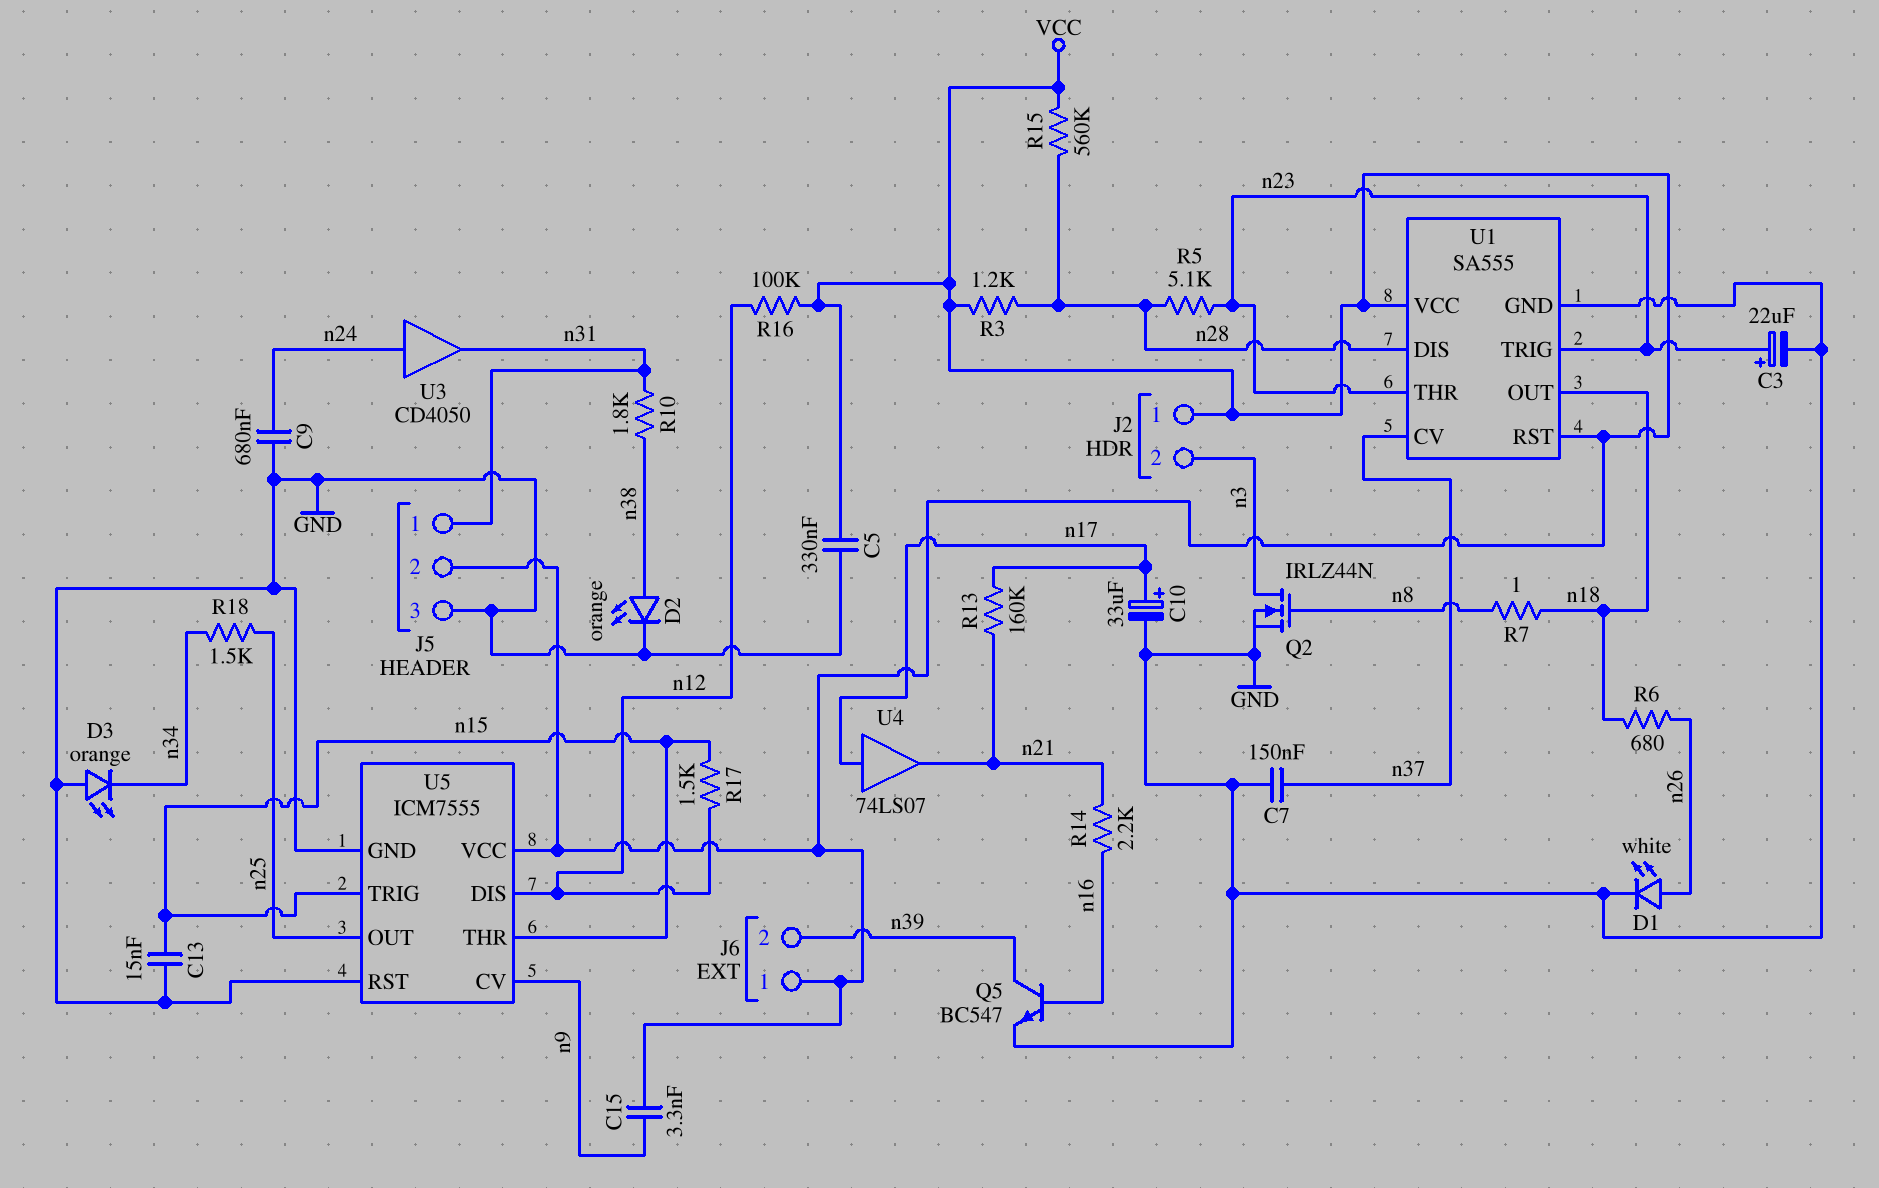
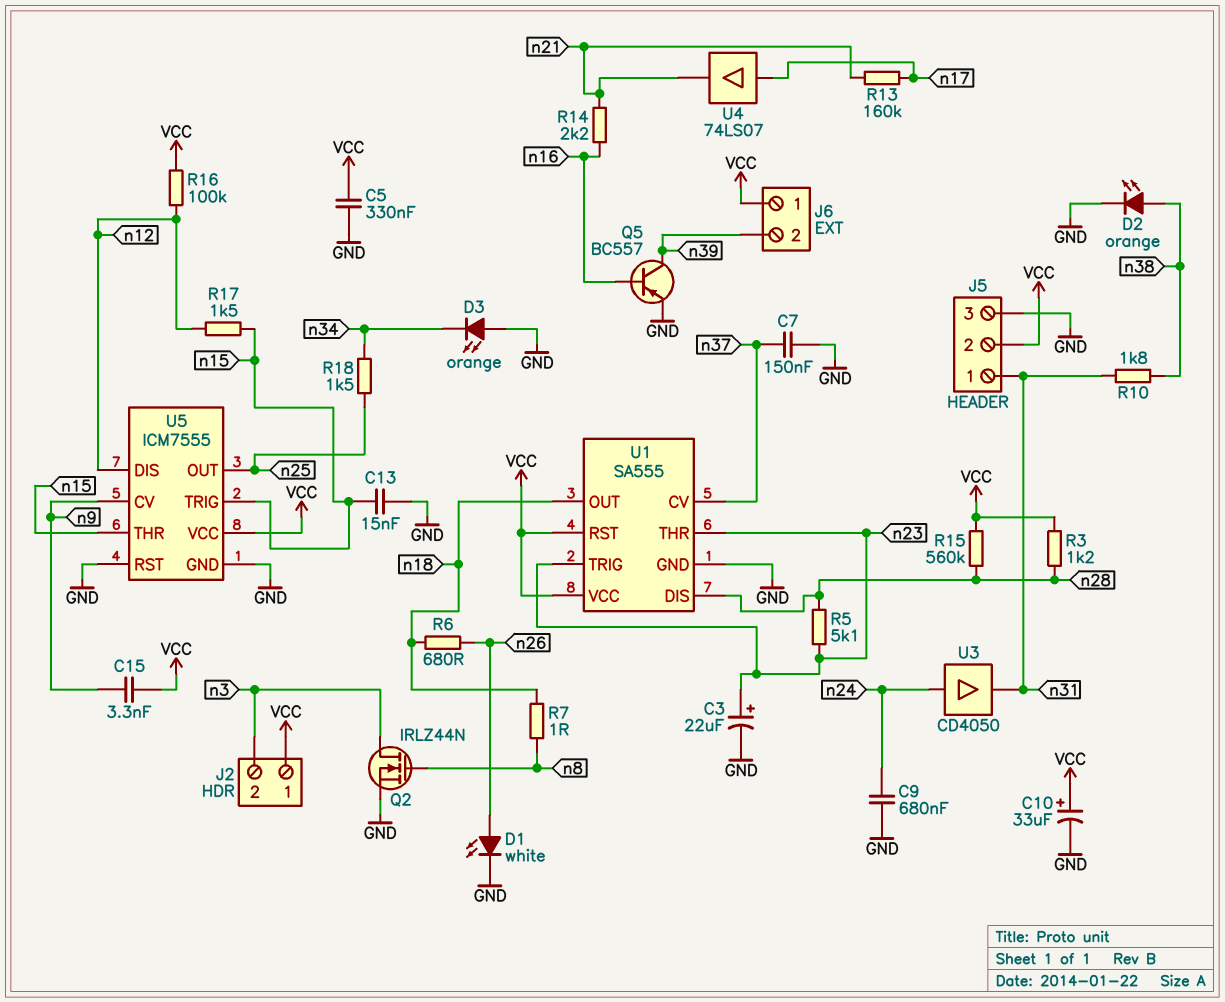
C10: 33uF (plus n17, minus GND) -> 33uF (plus VCC, minus GND)
Q5: NPN BC547 (B n16, C n39, E GND) -> PNP BC557 (B n16, C n39, E GND)

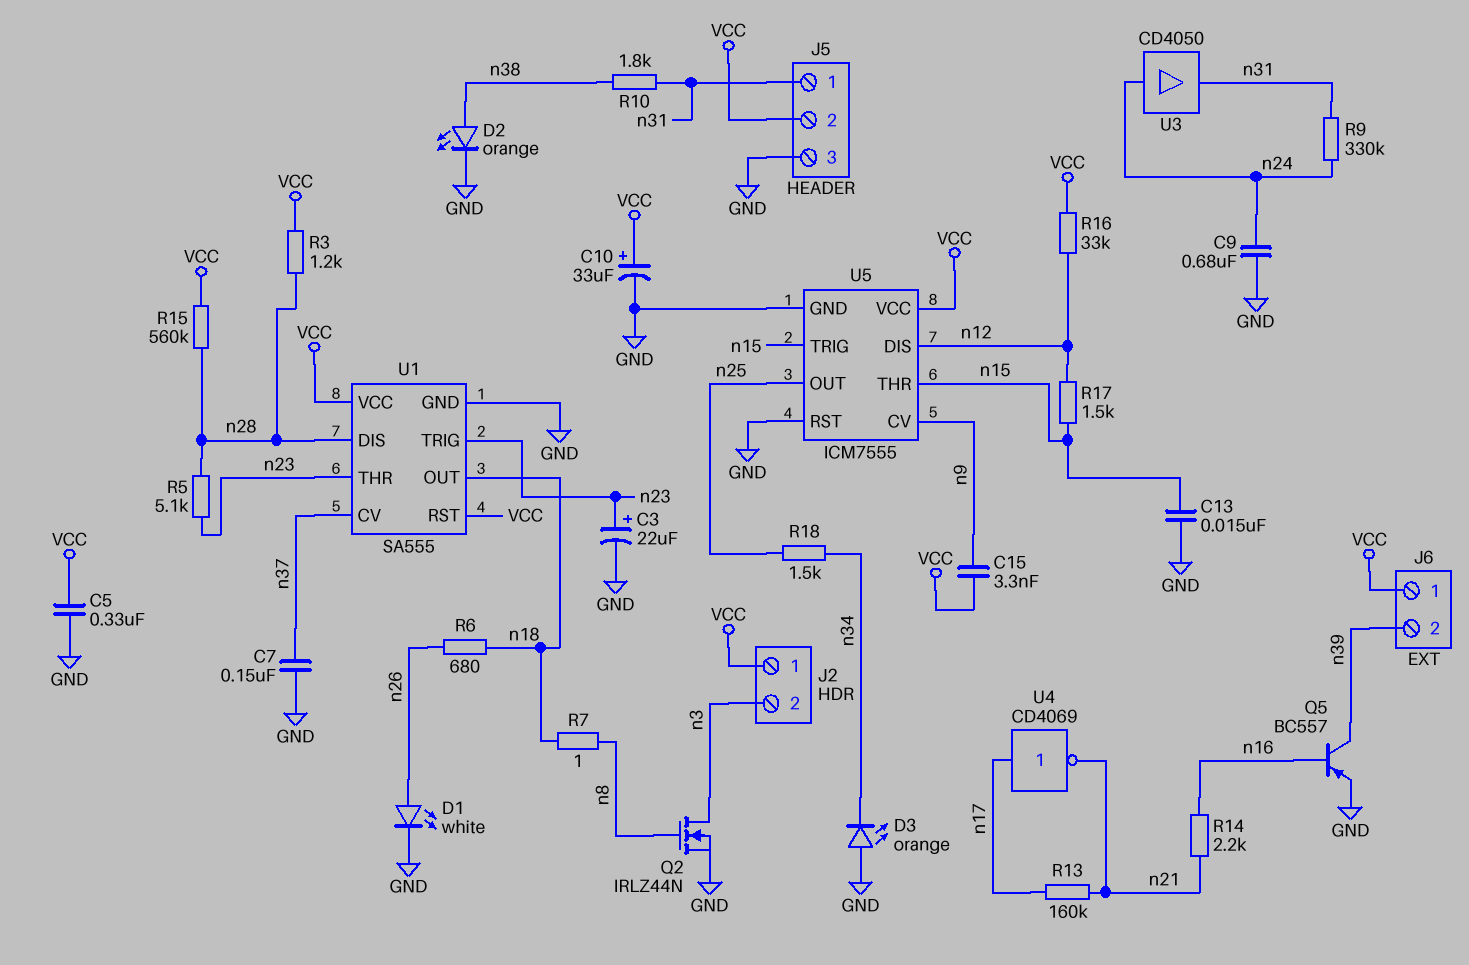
R9: none -> 330k (n24, n31)
R16: 100k (VCC, n12) -> 33k (VCC, n12)
U4: buffer 74LS07 (in n17, out n21) -> NOT CD4069 (in n17, out n21)

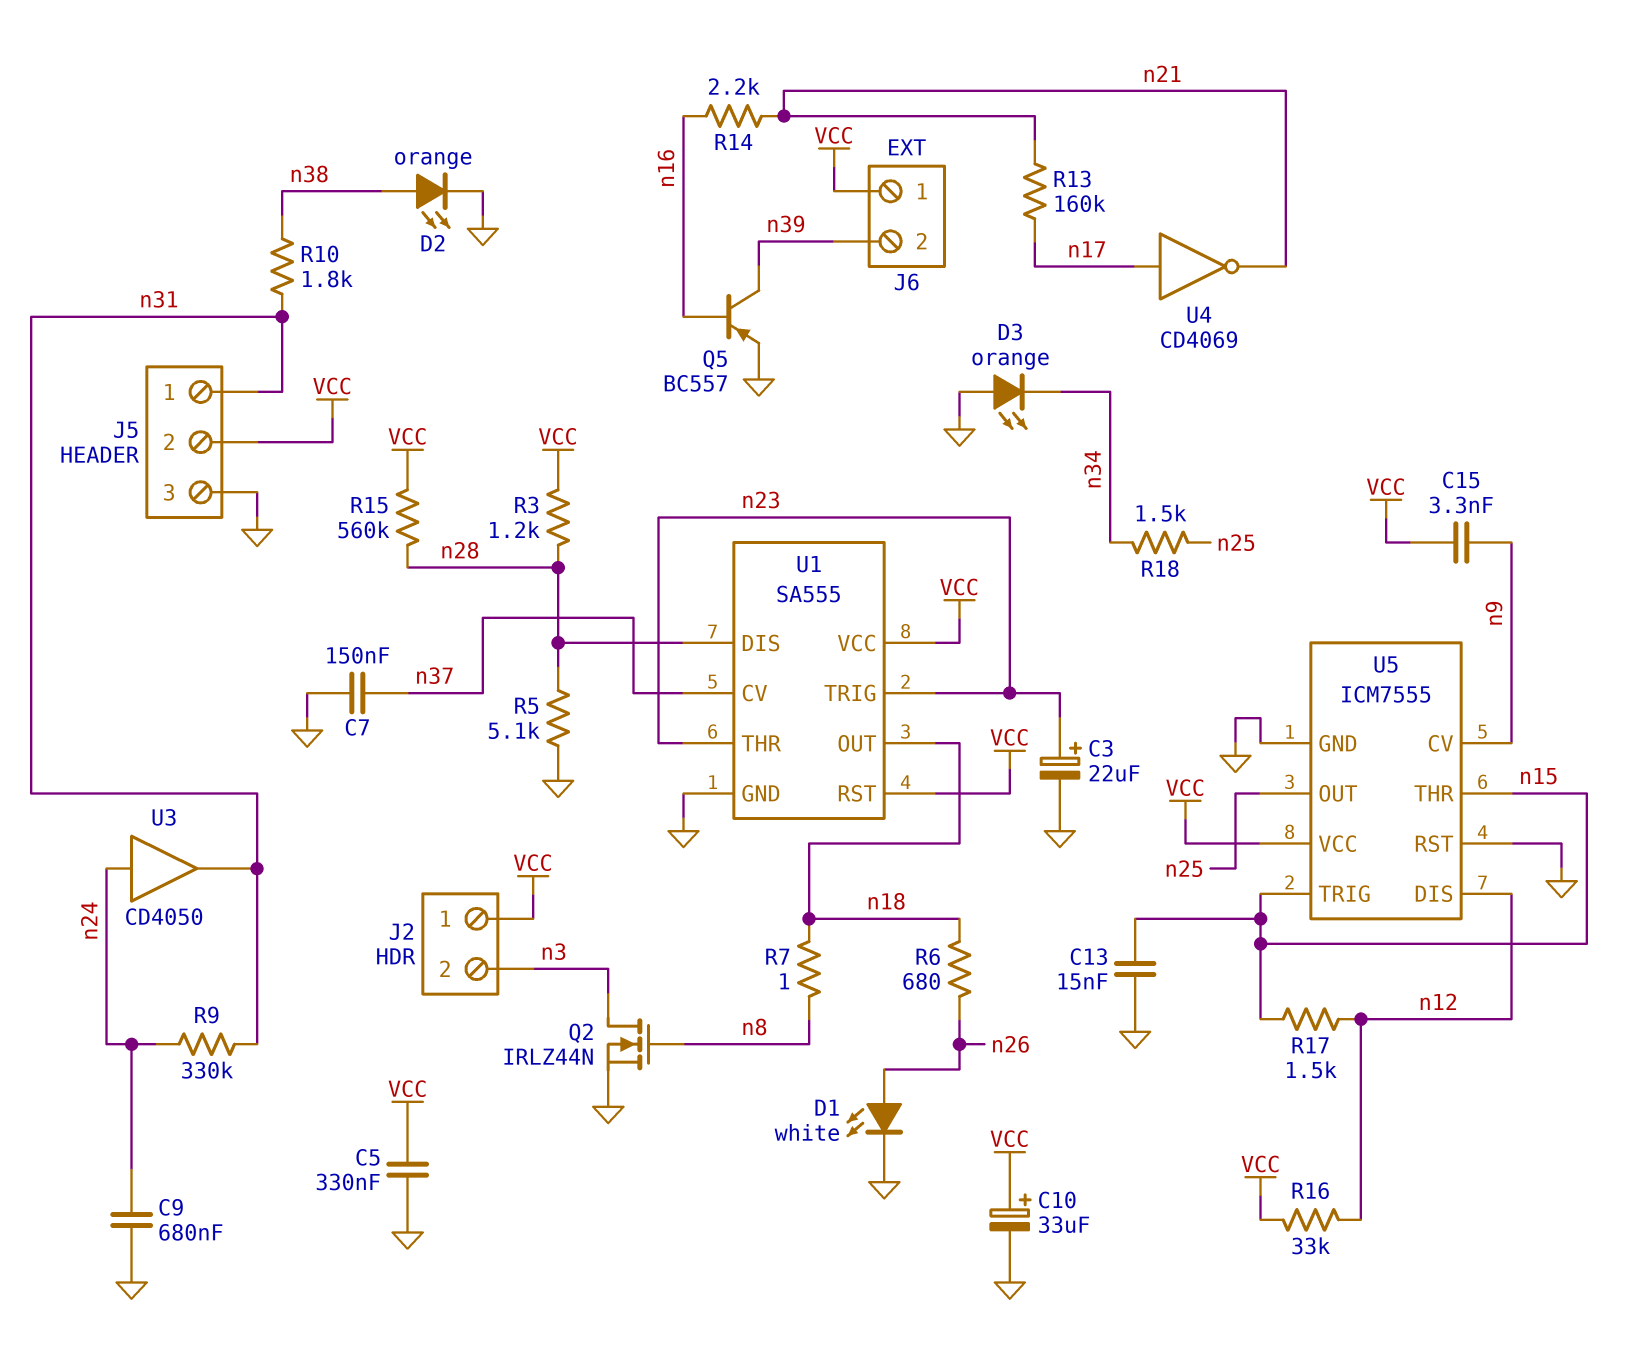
R5: 5.1k (n23, n28) -> 5.1k (GND, n28)

